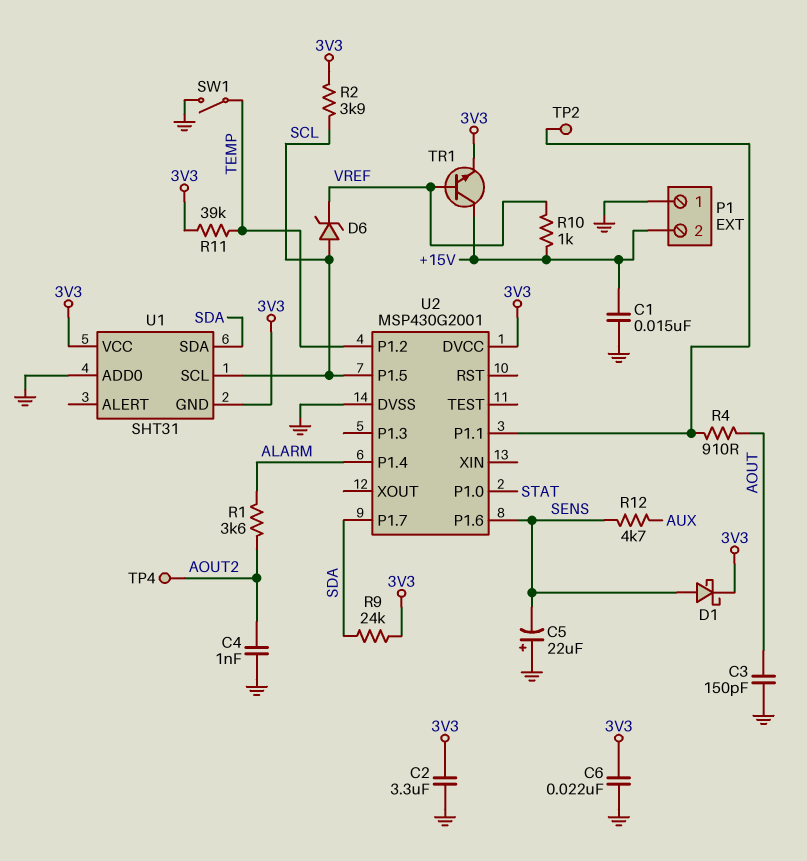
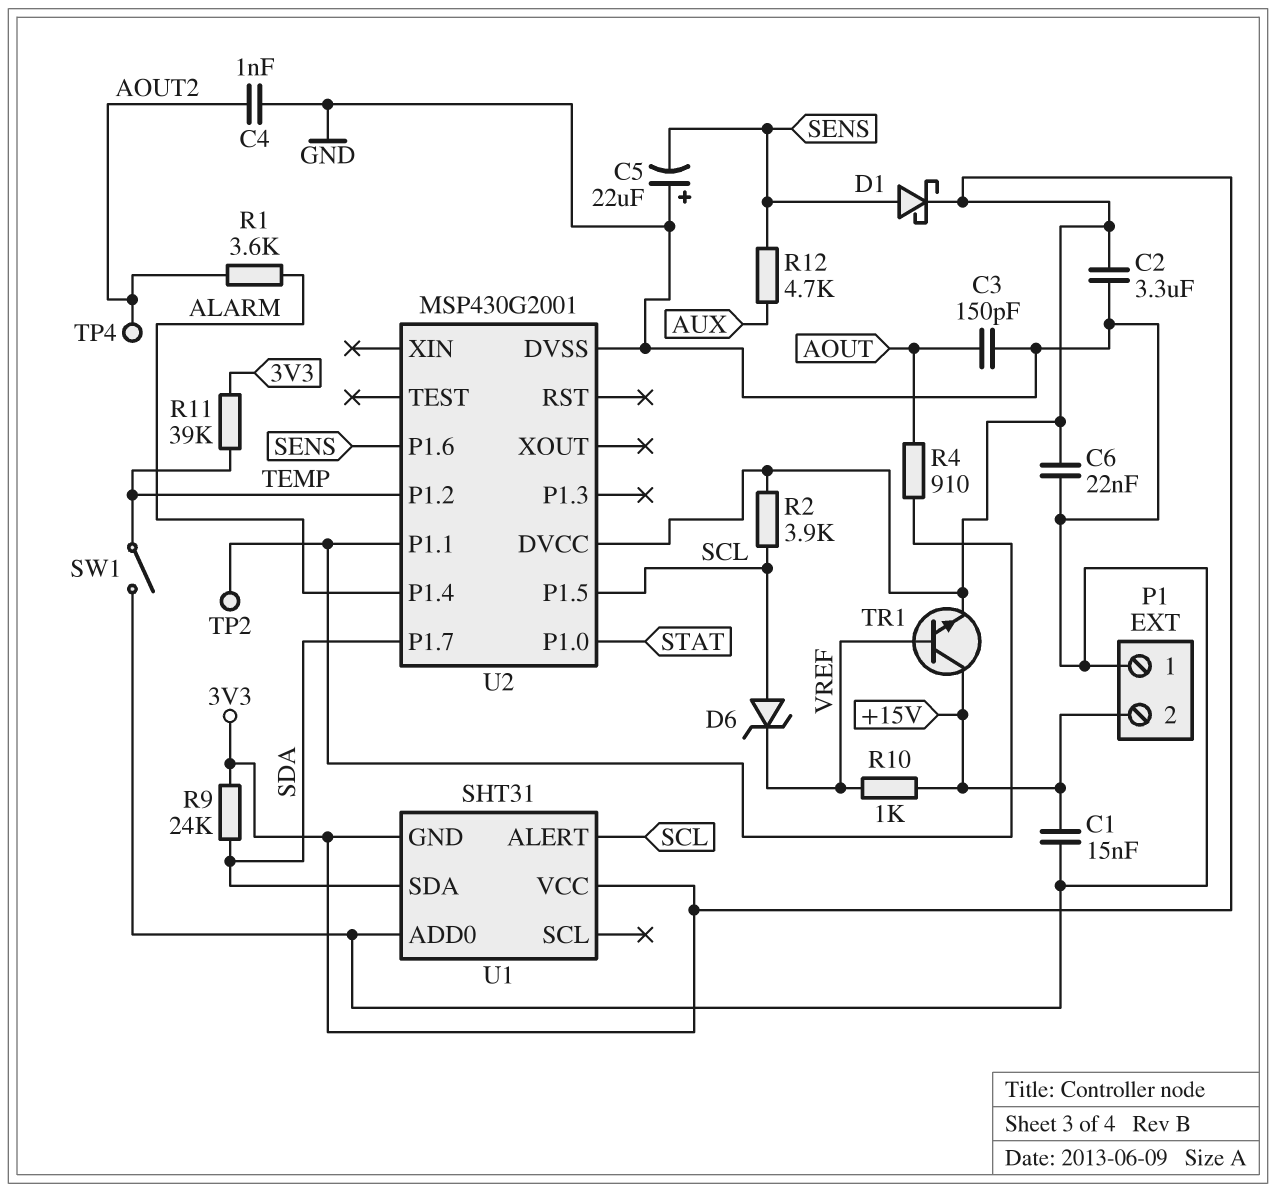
U1 pin ALERT: none -> SCL
U1 pin SCL: SCL -> none

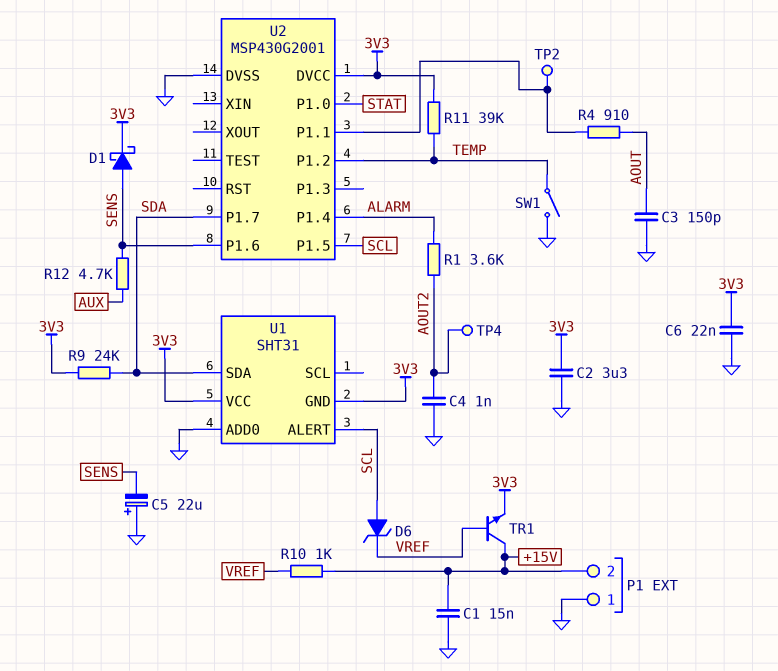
R2: 3.9k (3V3, SCL) -> none

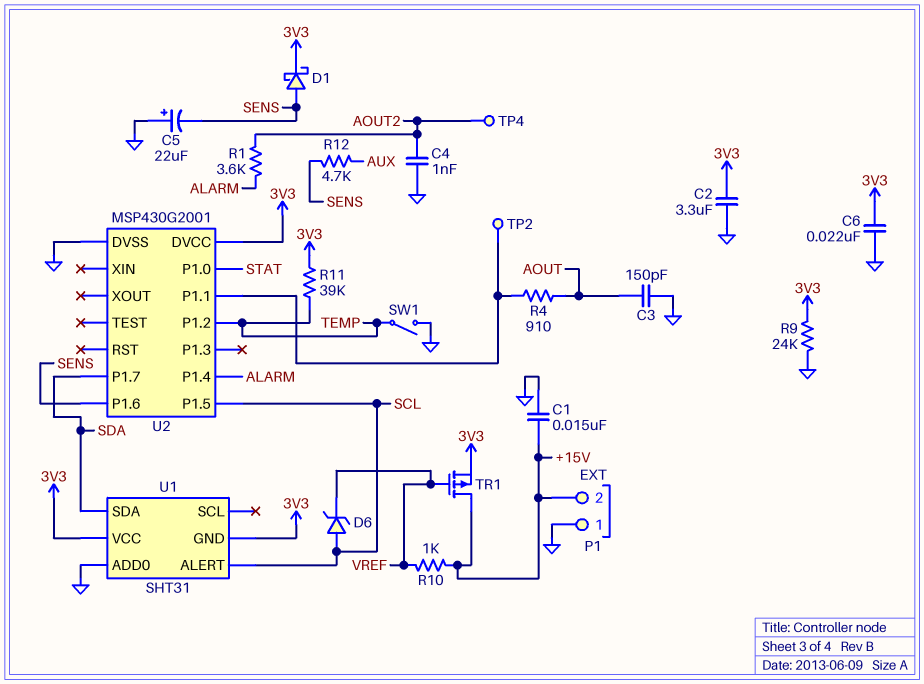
R9: 24k (3V3, SDA) -> 24k (3V3, GND)
TR1: NPN (B VREF, C +15V, E 3V3) -> PMOS (G VREF, D +15V, S 3V3)

